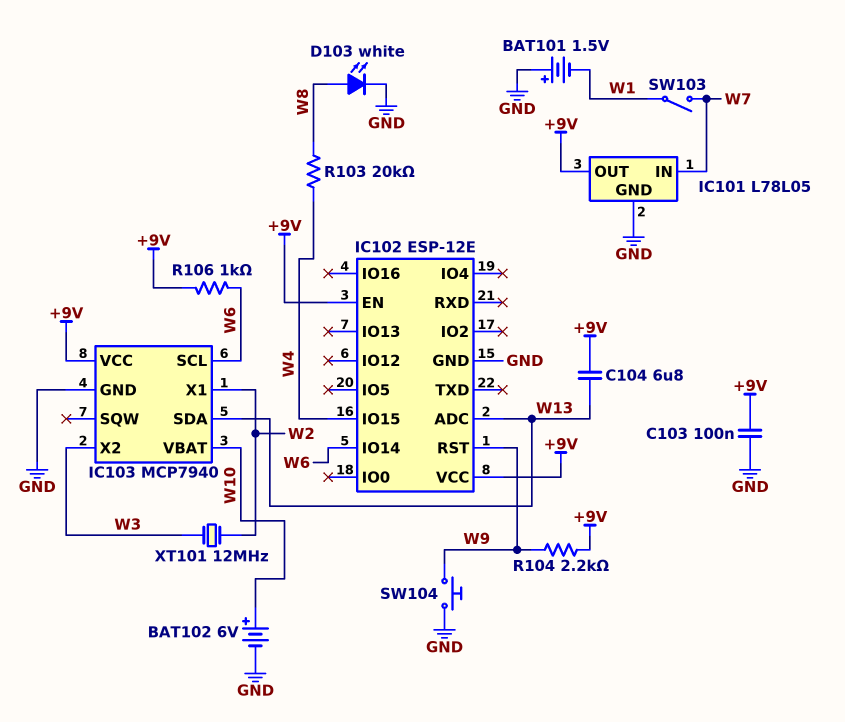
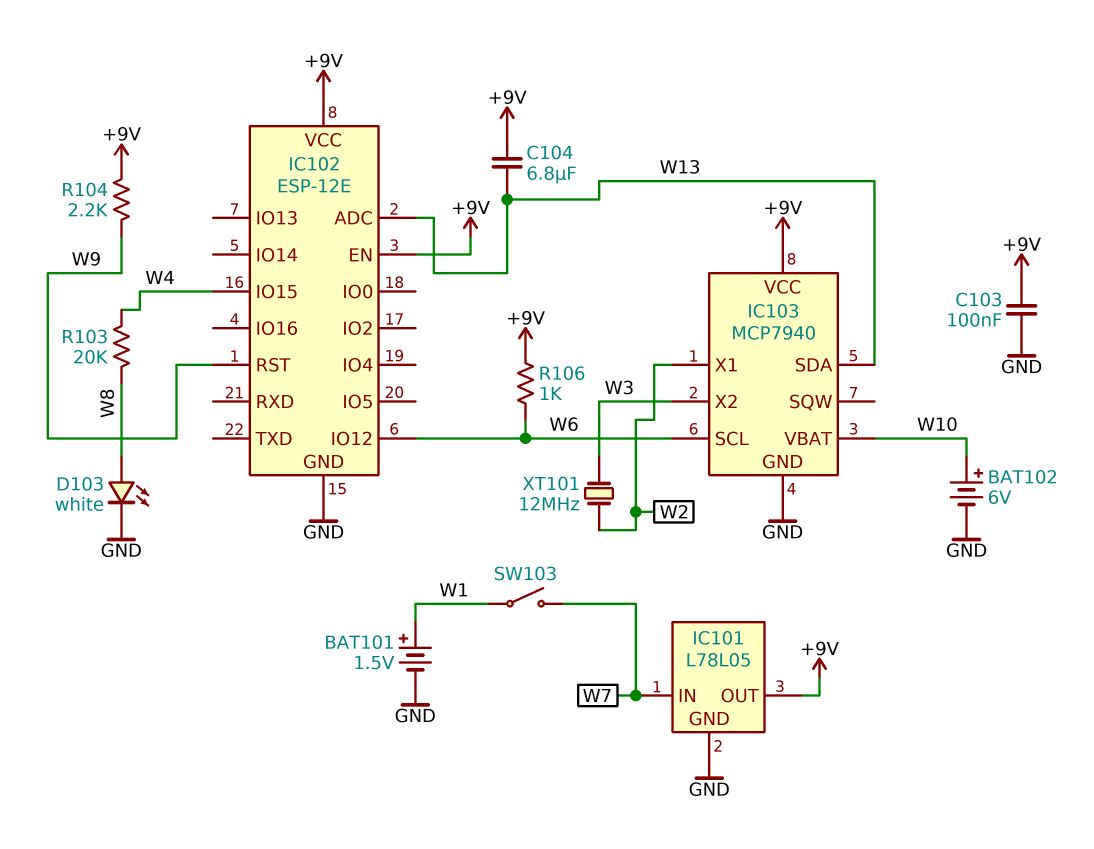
BAT101: 1.5V (plus GND, minus W1) -> 1.5V (plus W1, minus GND)
IC102 pin IO12: none -> W6
IC102 pin IO14: W6 -> none
SW104: button (GND, W9) -> none

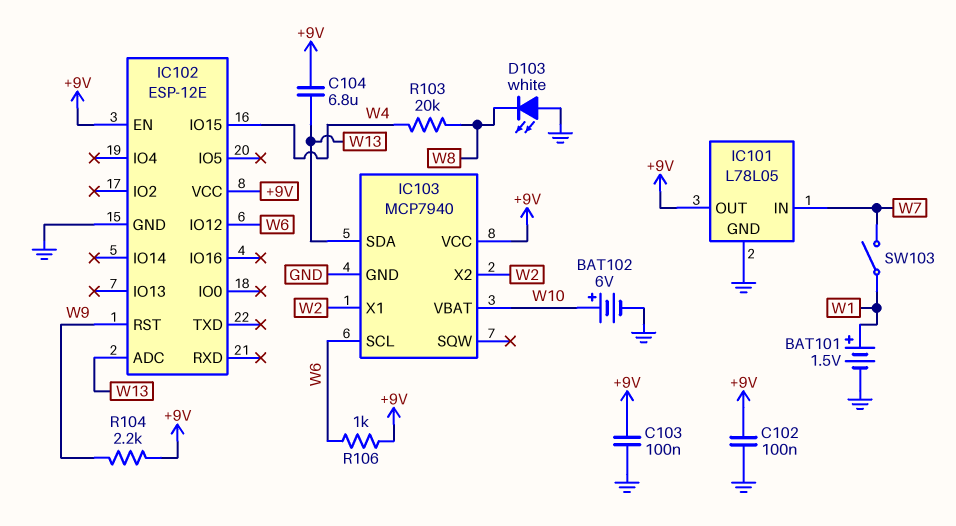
C102: none -> 100nF (+9V, GND)
D103: LED white (A W8, K GND) -> LED white (A GND, K W8)
IC103 pin X2: W3 -> W2
XT101: 12MHz (W2, W3) -> none

